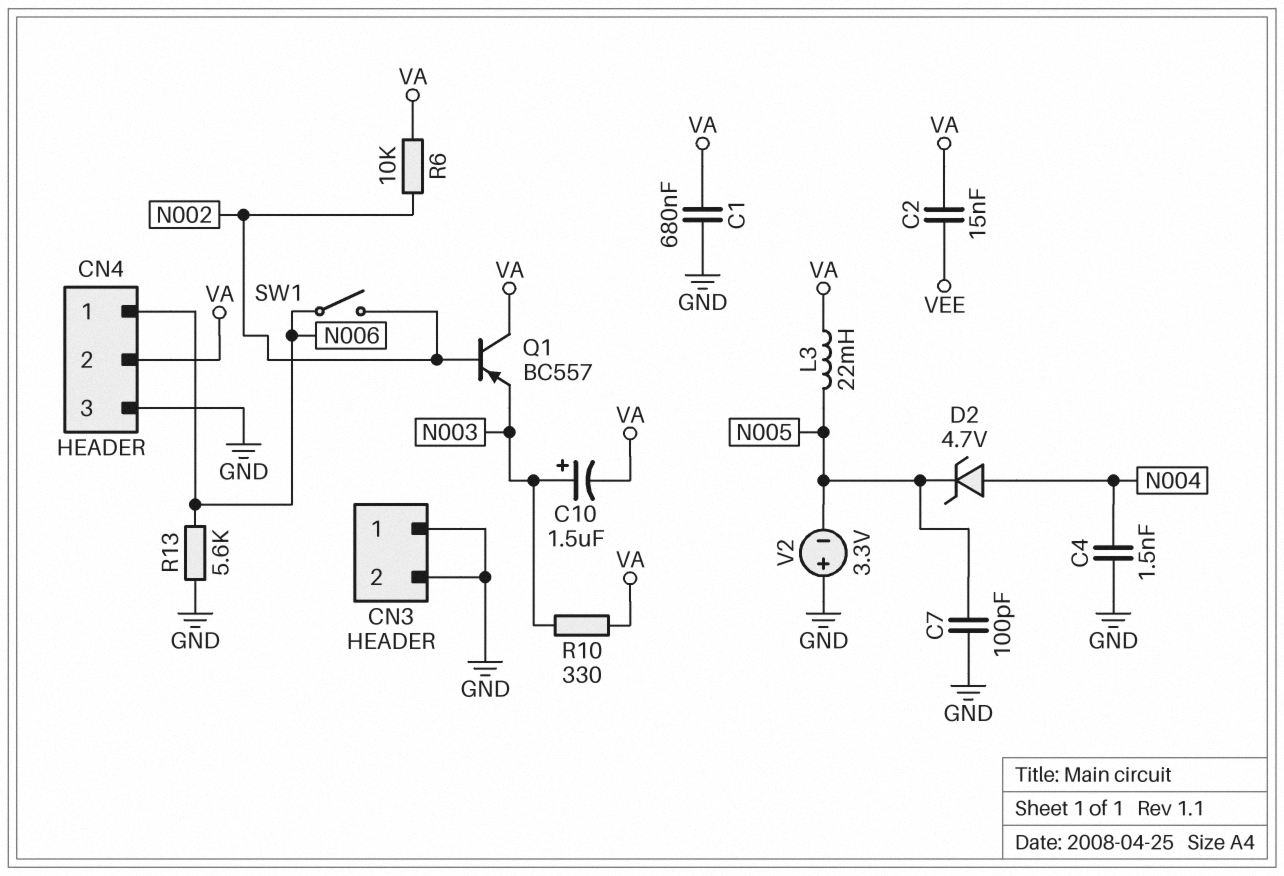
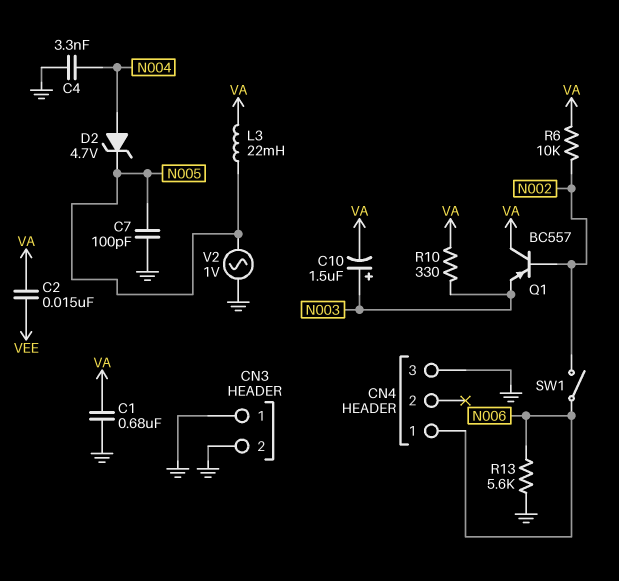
C4: 1.5nF (GND, N004) -> 3.3nF (GND, N004)
CN4 pin 2: VA -> none
V2: 3.3V (plus GND, minus N005) -> AC 1V (GND, N005)

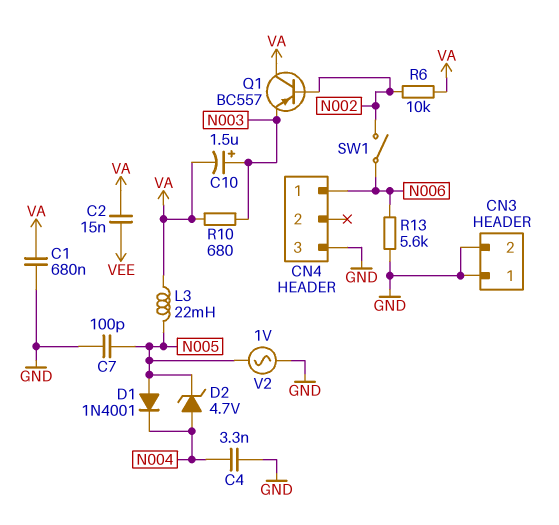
D1: none -> diode 1N4001 (A N005, K N004)
R10: 330 (N003, VA) -> 680 (N003, VA)

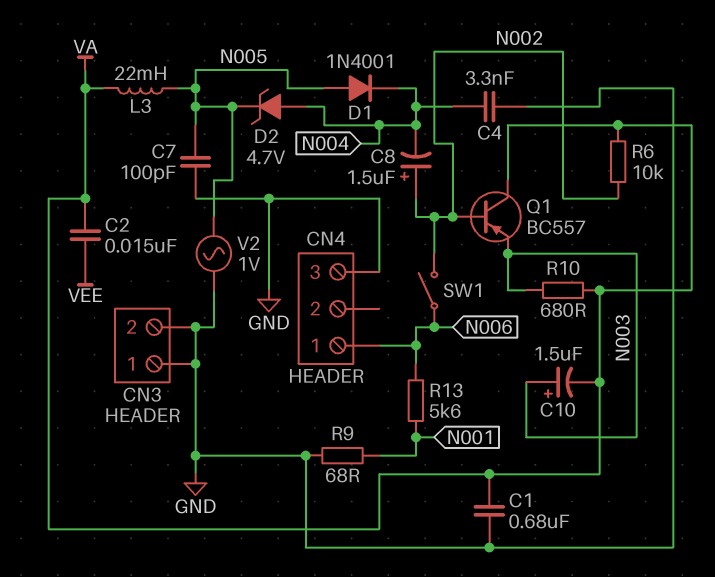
C8: none -> 1.5uF (plus N002, minus N004)
R9: none -> 68 (GND, N001)
R13: 5.6k (GND, N006) -> 5.6k (N001, N006)

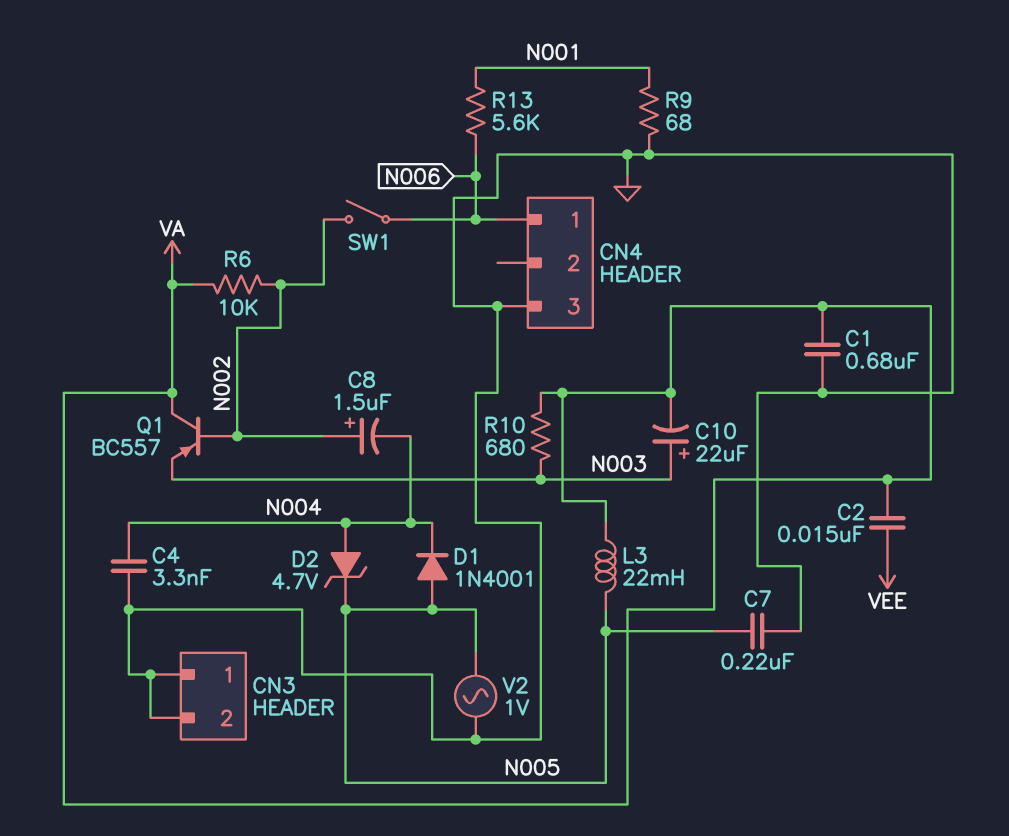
C7: 100pF (GND, N005) -> 220nF (GND, N005)
C10: 1.5uF (plus N003, minus VA) -> 22uF (plus N003, minus VA)

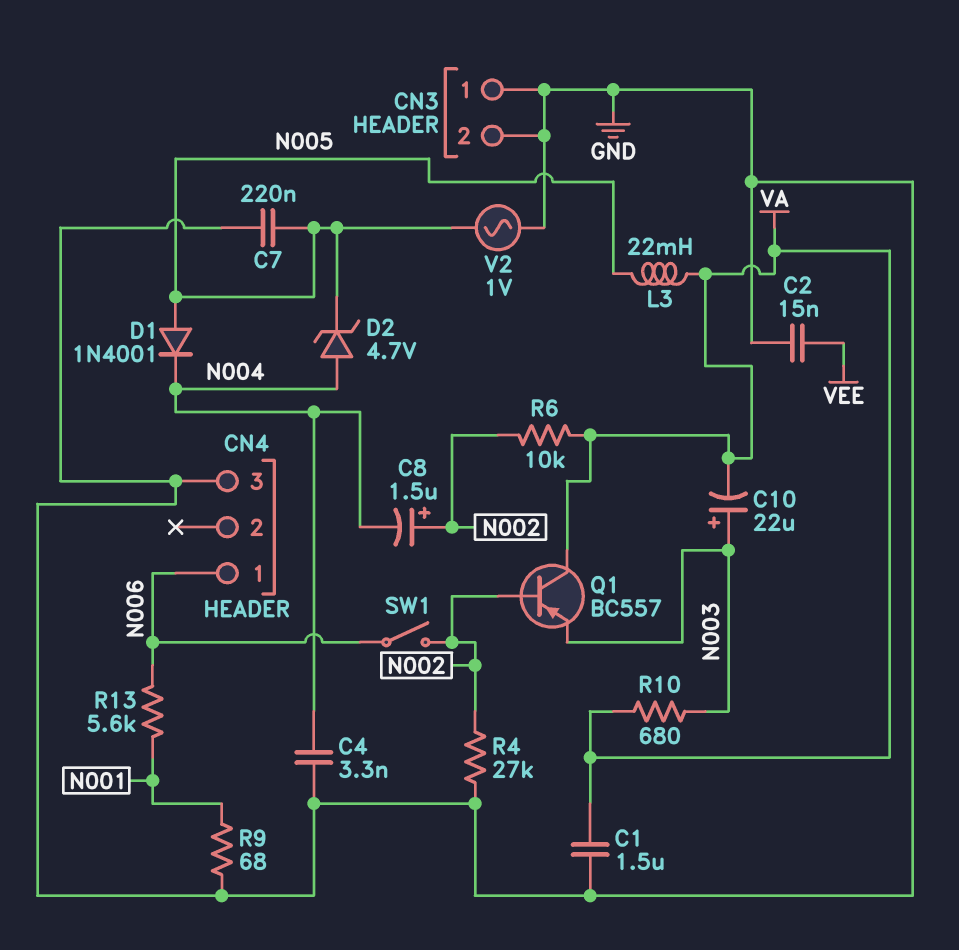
C1: 680nF (GND, VA) -> 1.5uF (GND, VA)
C2: 15nF (VA, VEE) -> 15nF (GND, VEE)
R4: none -> 27k (GND, N002)

